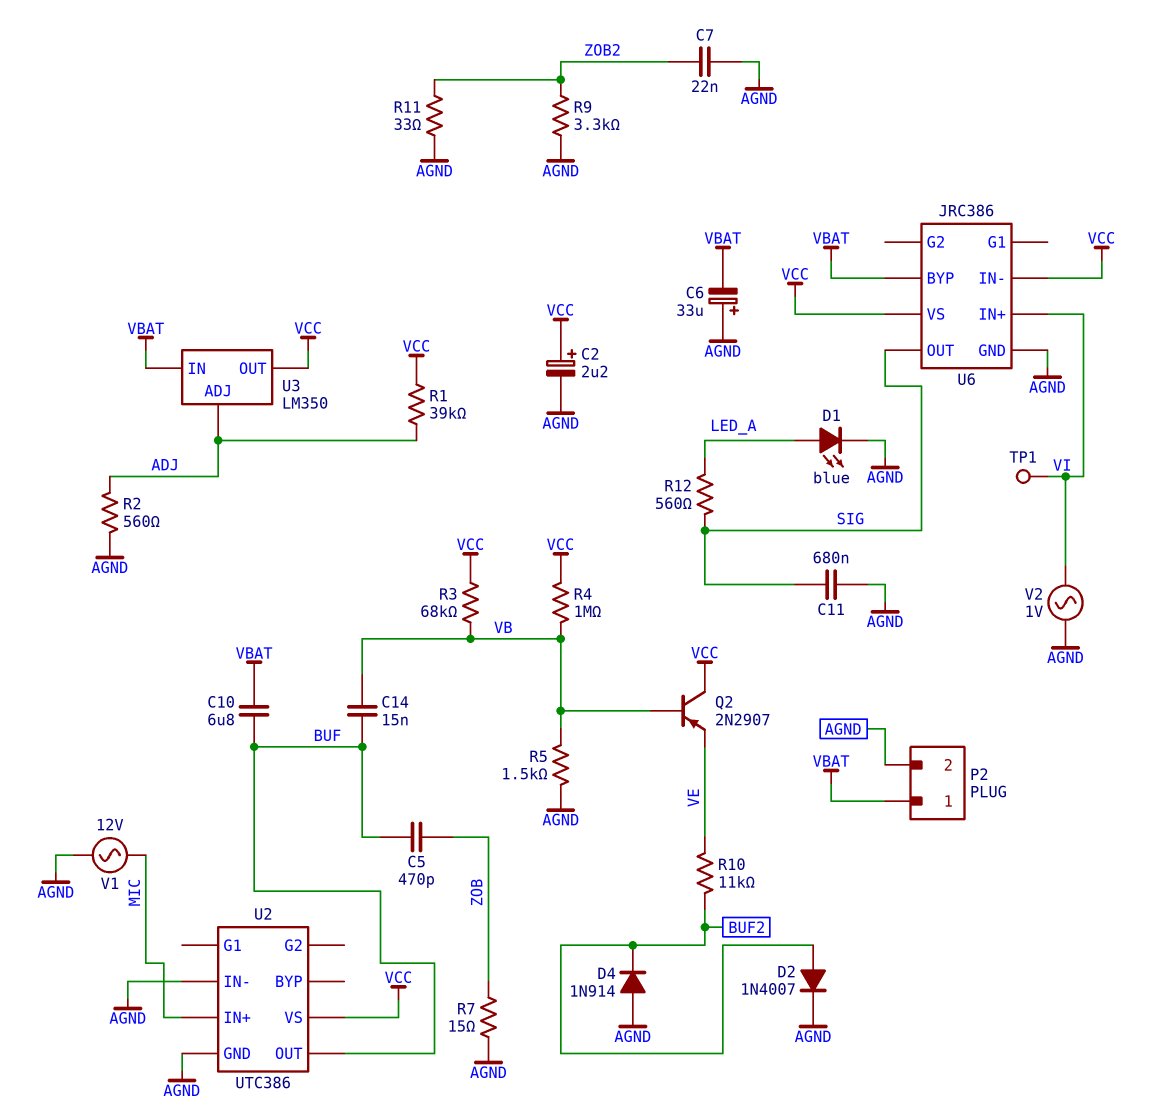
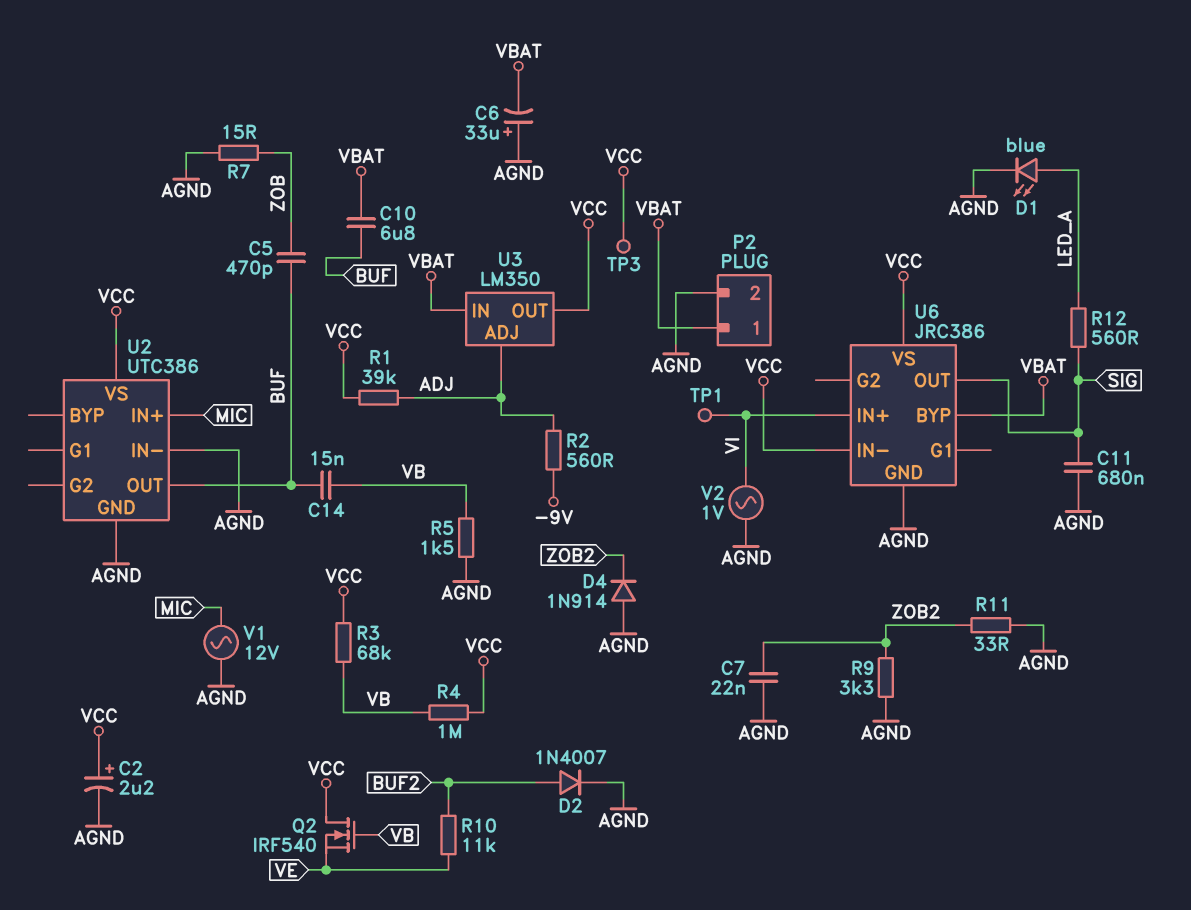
D4: diode 1N914 (A AGND, K BUF2) -> diode 1N914 (A AGND, K ZOB2)
Q2: PNP 2N2907 (B VB, C VCC, E VE) -> NMOS IRF540 (G VB, D VCC, S VE)
R2: 560 (ADJ, AGND) -> 560 (-9V, ADJ)
TP3: none -> test point (VCC)

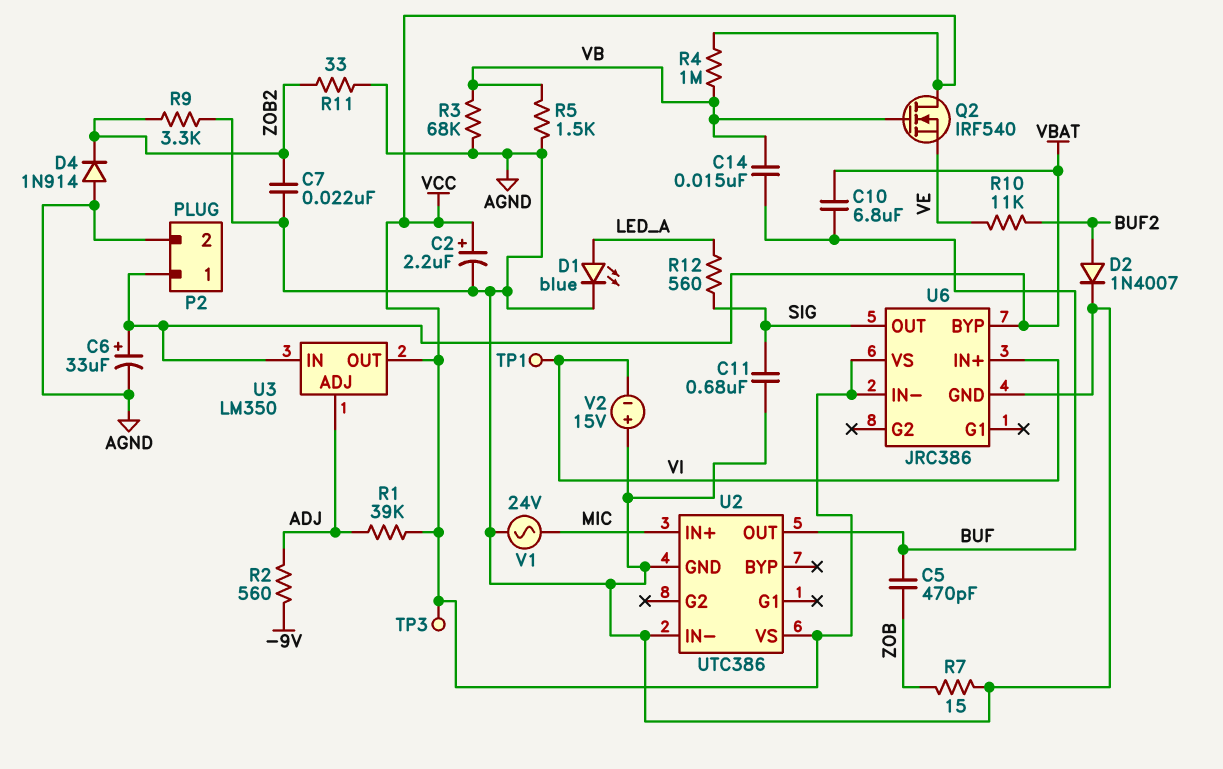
C6: 33uF (plus AGND, minus VBAT) -> 33uF (plus VBAT, minus AGND)
R3: 68k (VB, VCC) -> 68k (AGND, VB)
V1: AC 12V (AGND, MIC) -> AC 24V (AGND, MIC)
V2: AC 1V (AGND, VI) -> 15V (plus AGND, minus VI)

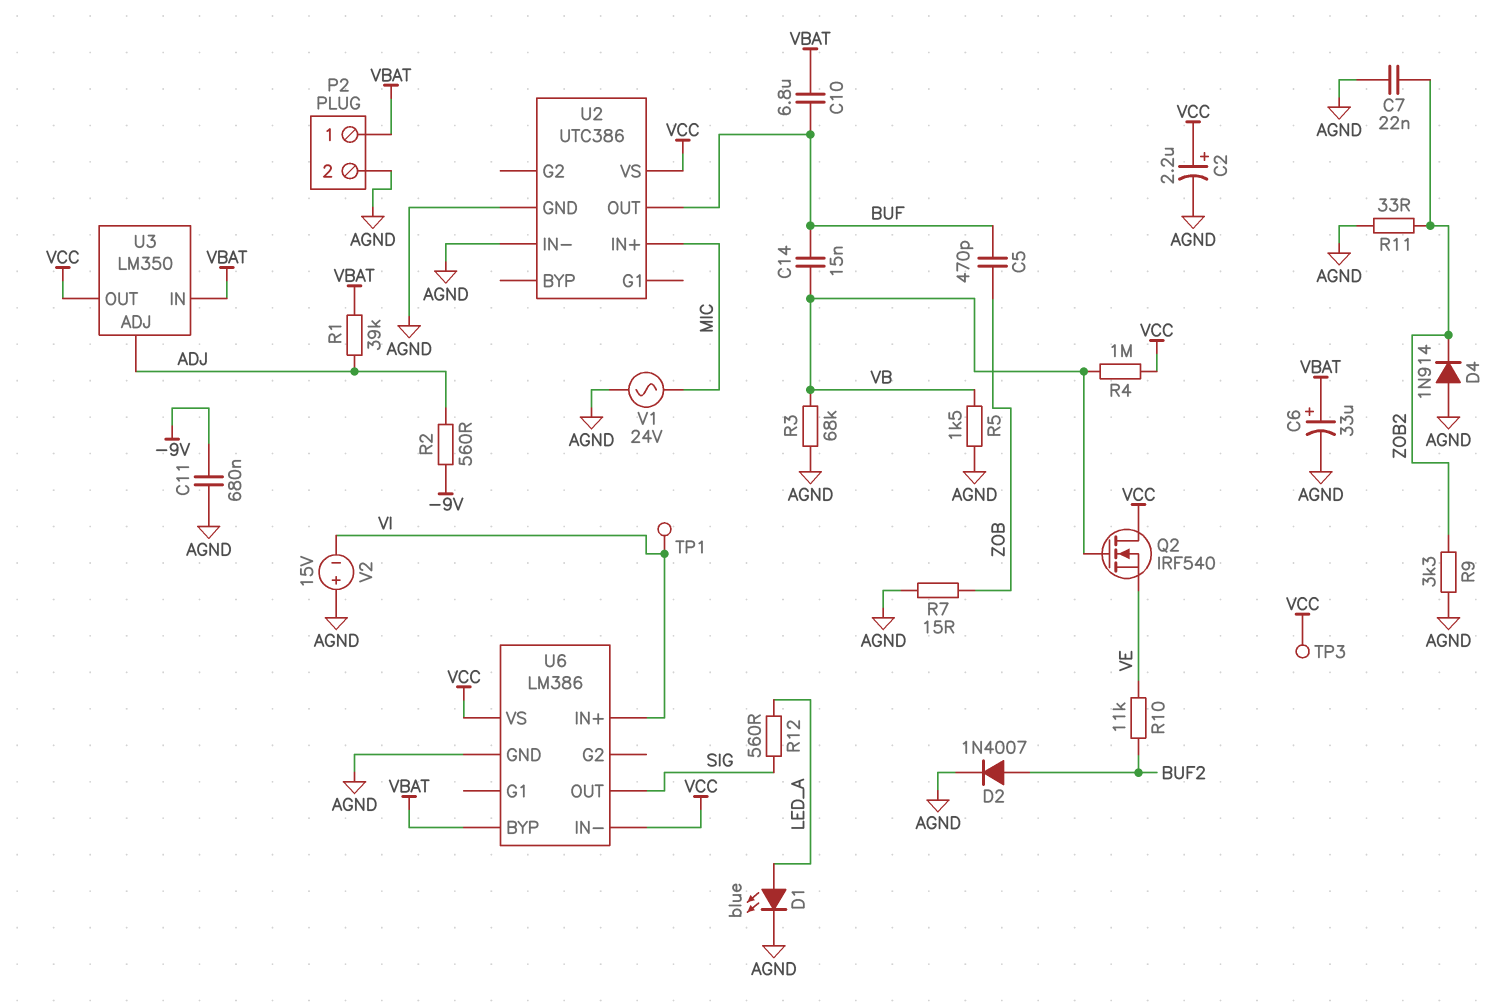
C11: 680nF (AGND, SIG) -> 680nF (-9V, AGND)
R1: 39k (ADJ, VCC) -> 39k (ADJ, VBAT)
U6: JRC386 -> LM386

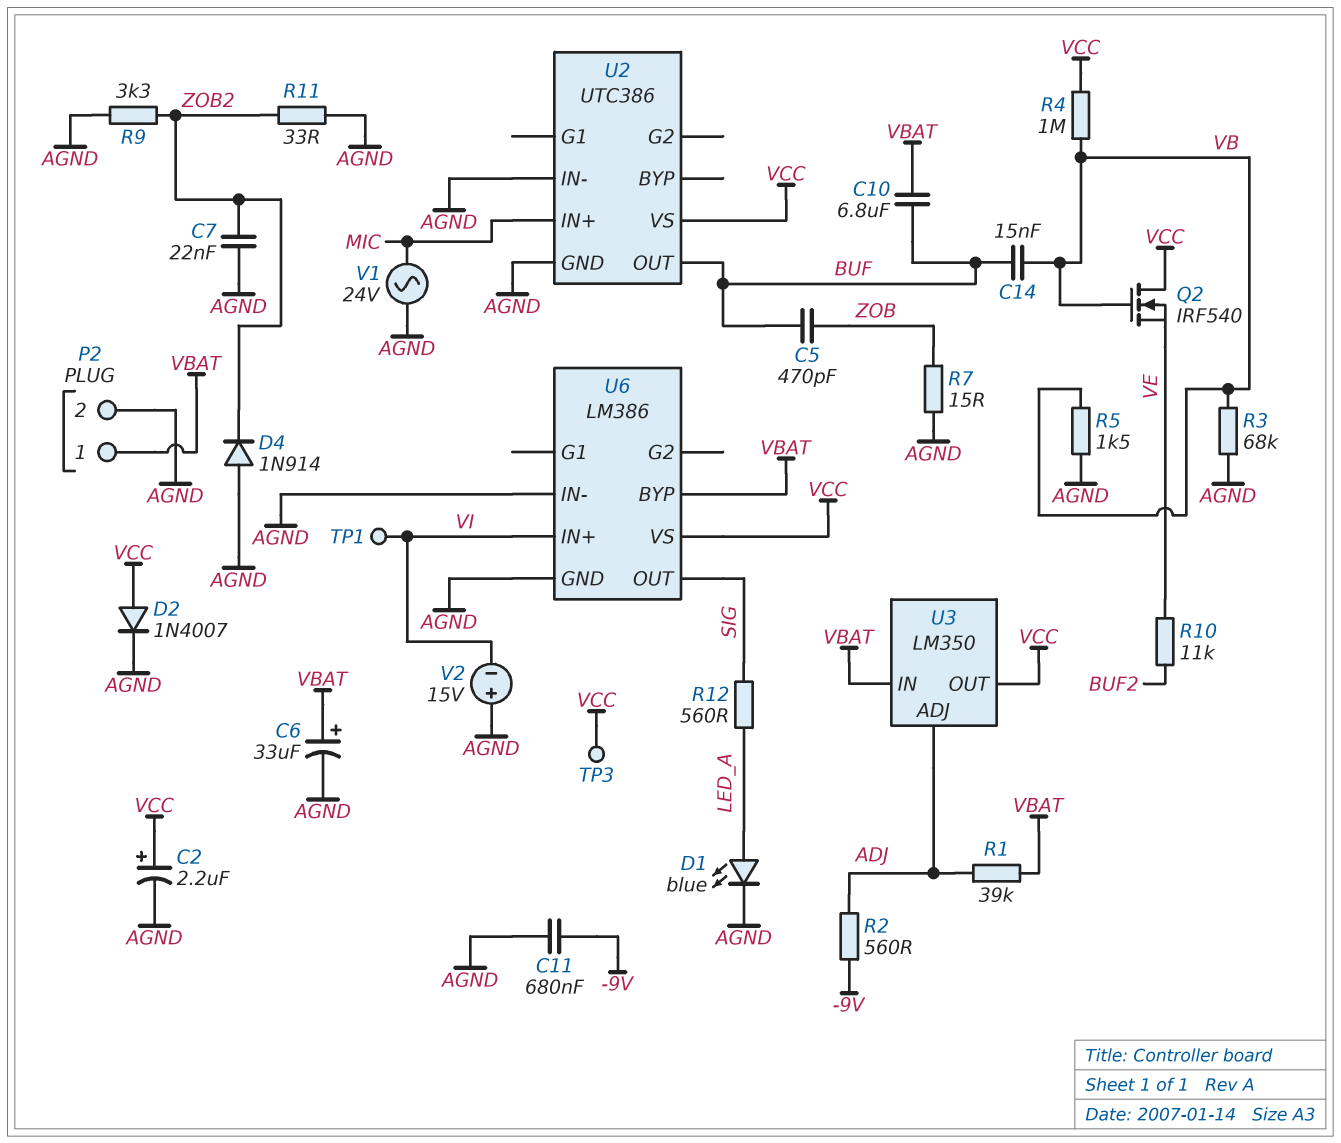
D2: diode 1N4007 (A BUF2, K AGND) -> diode 1N4007 (A VCC, K AGND)
U6 pin IN-: VCC -> AGND

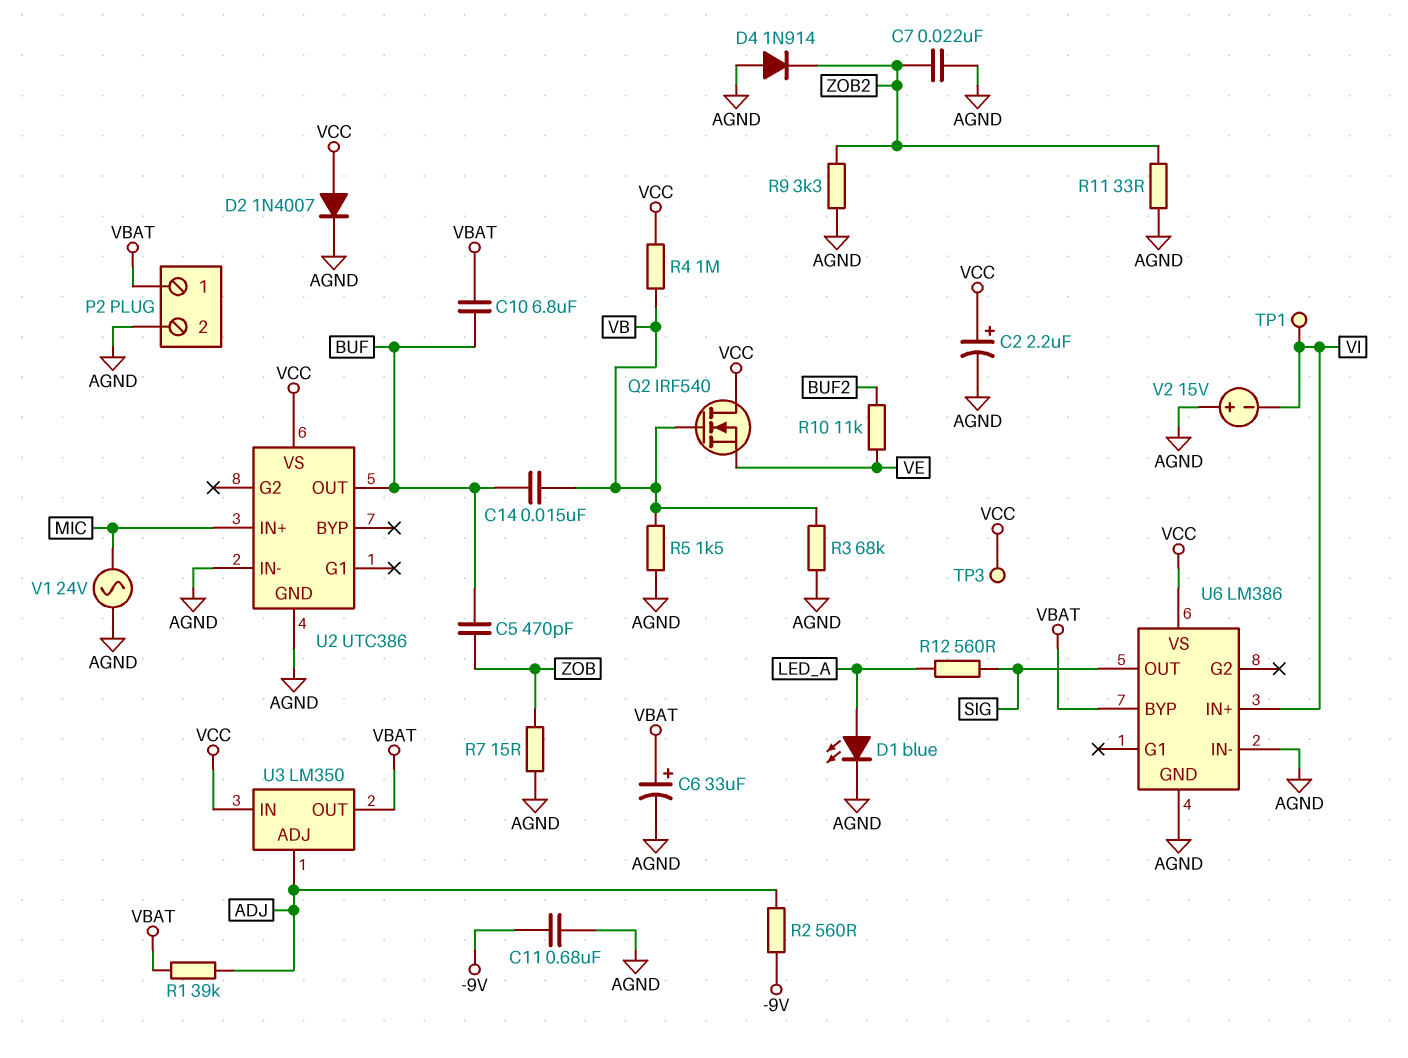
U3 pin IN: VBAT -> VCC
U3 pin OUT: VCC -> VBAT

